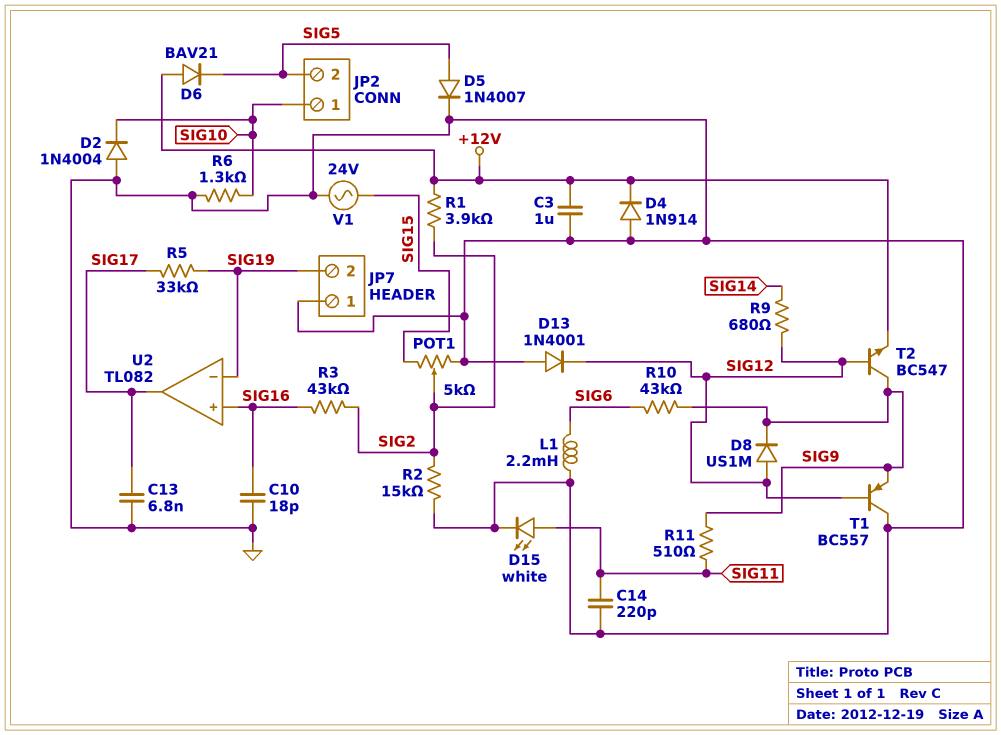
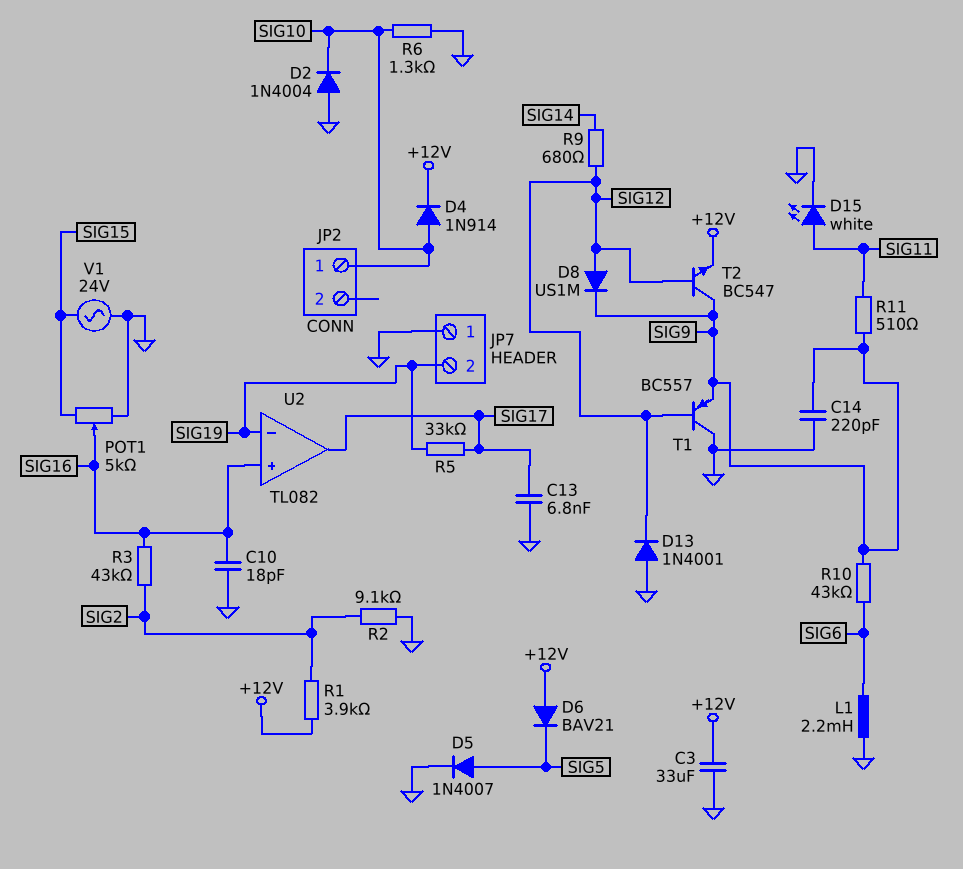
C3: 1uF (+12V, GND) -> 33uF (+12V, GND)
C14: 220pF (GND, SIG11) -> 220pF (GND, SIG9)
D4: diode 1N914 (A GND, K +12V) -> diode 1N914 (A SIG10, K +12V)
JP2 pin 2: SIG5 -> none
POT1: 5k (GND, SIG15, wiper SIG2) -> 5k (GND, SIG15, wiper SIG16)
R2: 15k (GND, SIG2) -> 9.1k (GND, SIG2)

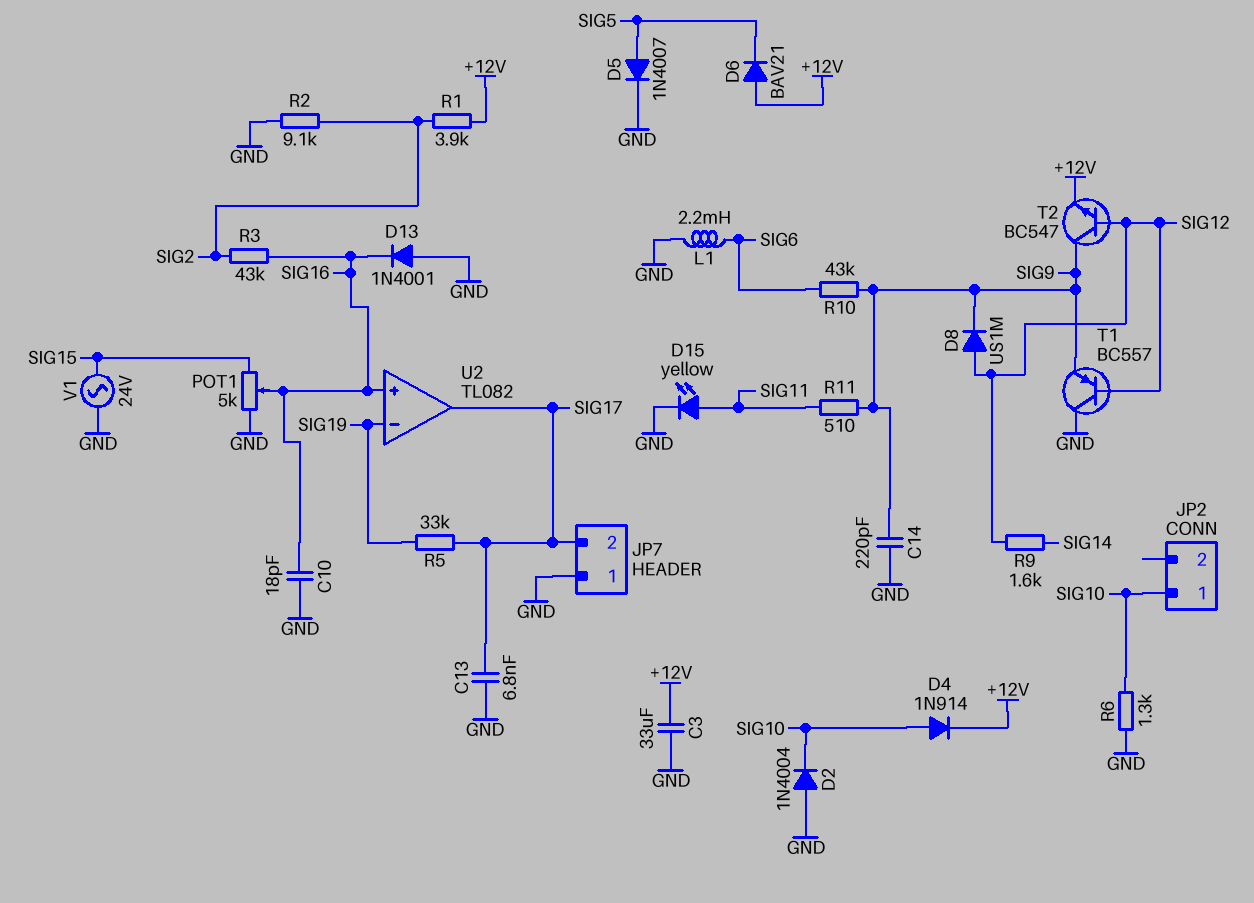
D13: diode 1N4001 (A GND, K SIG12) -> diode 1N4001 (A GND, K SIG16)
D15: LED white (A SIG11, K GND) -> LED yellow (A SIG11, K GND)
JP7 pin 2: SIG19 -> SIG17
R9: 680 (SIG12, SIG14) -> 1.6k (SIG12, SIG14)

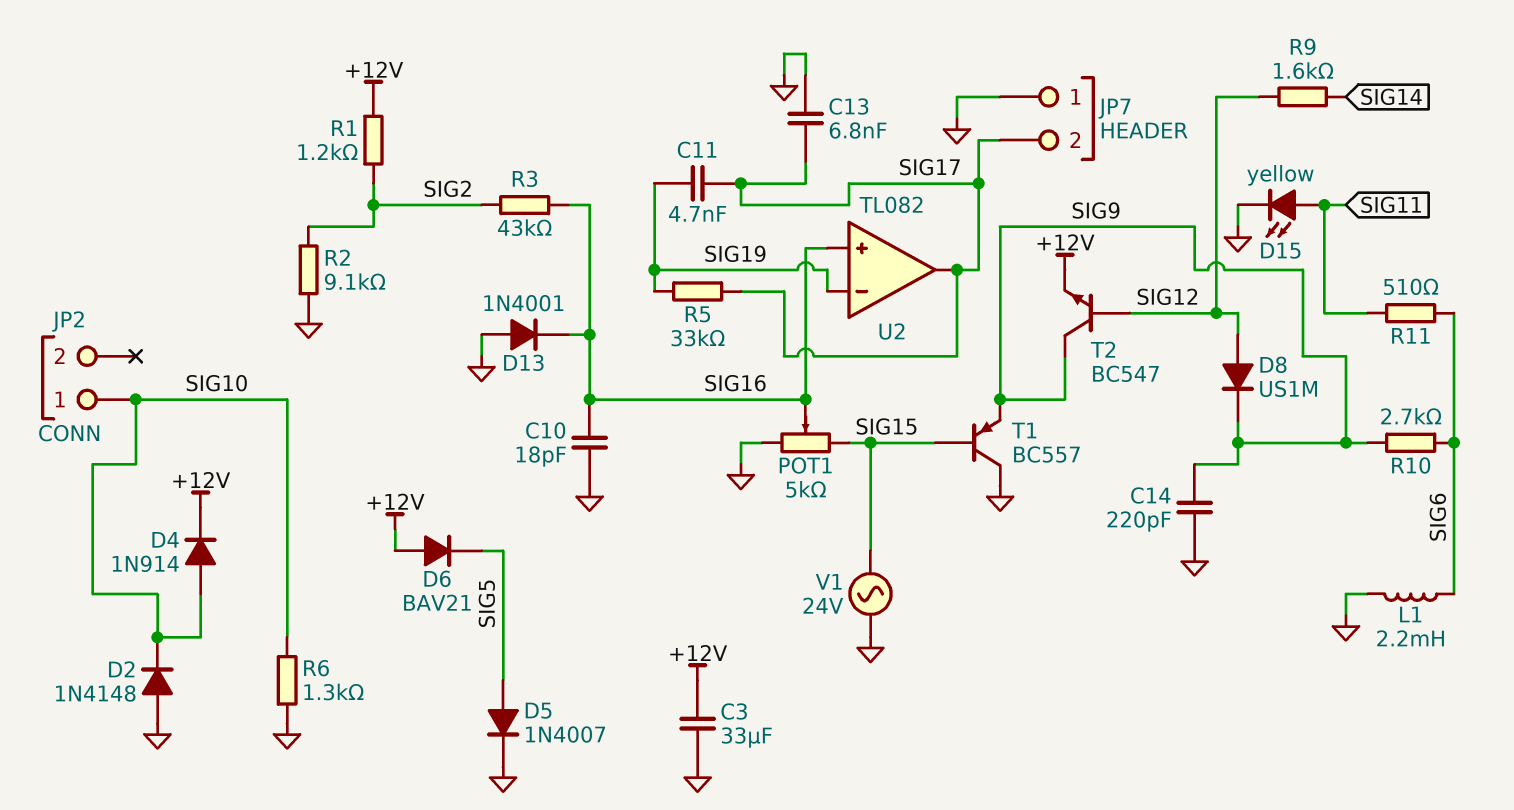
C11: none -> 4.7nF (SIG17, SIG19)
D2: diode 1N4004 (A GND, K SIG10) -> diode 1N4148 (A GND, K SIG10)
R1: 3.9k (+12V, SIG2) -> 1.2k (+12V, SIG2)
R10: 43k (SIG6, SIG9) -> 2.7k (SIG6, SIG9)
R11: 510 (SIG9, SIG11) -> 510 (SIG6, SIG11)
T1: PNP BC557 (B SIG12, C GND, E SIG9) -> PNP BC557 (B SIG15, C GND, E SIG9)

